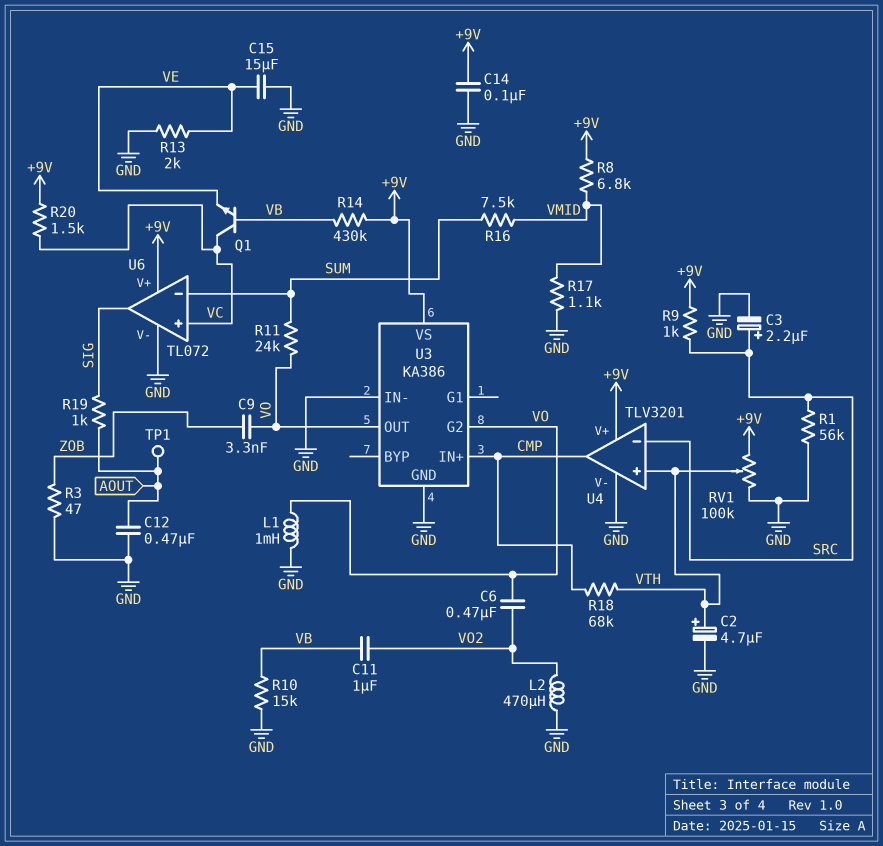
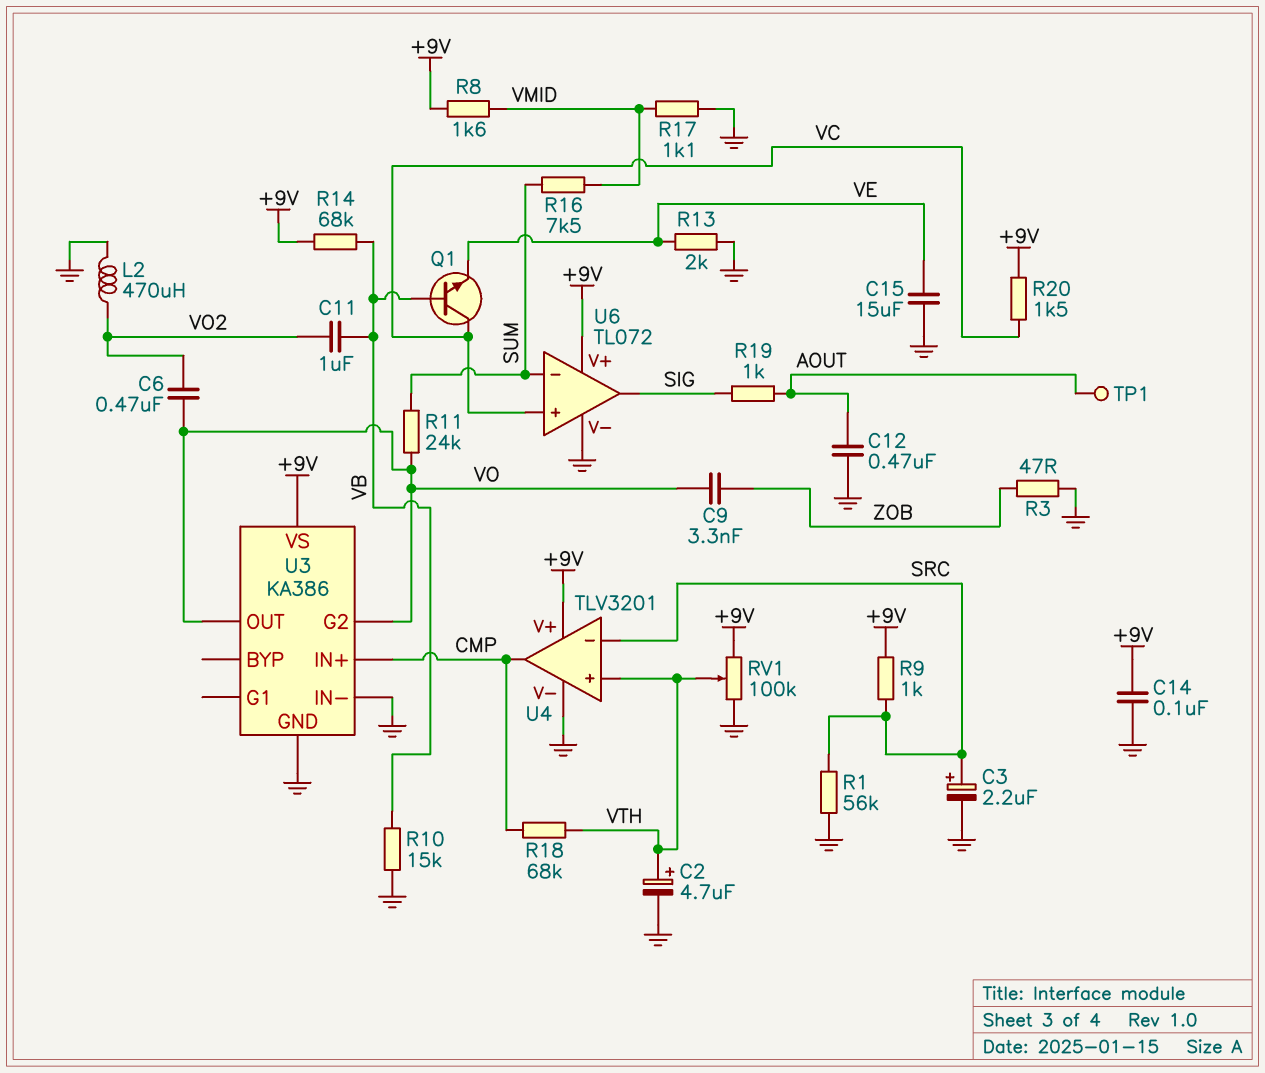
L1: 1mH (GND, VO) -> none
R8: 6.8k (+9V, VMID) -> 1.6k (+9V, VMID)
R14: 430k (+9V, VB) -> 68k (+9V, VB)

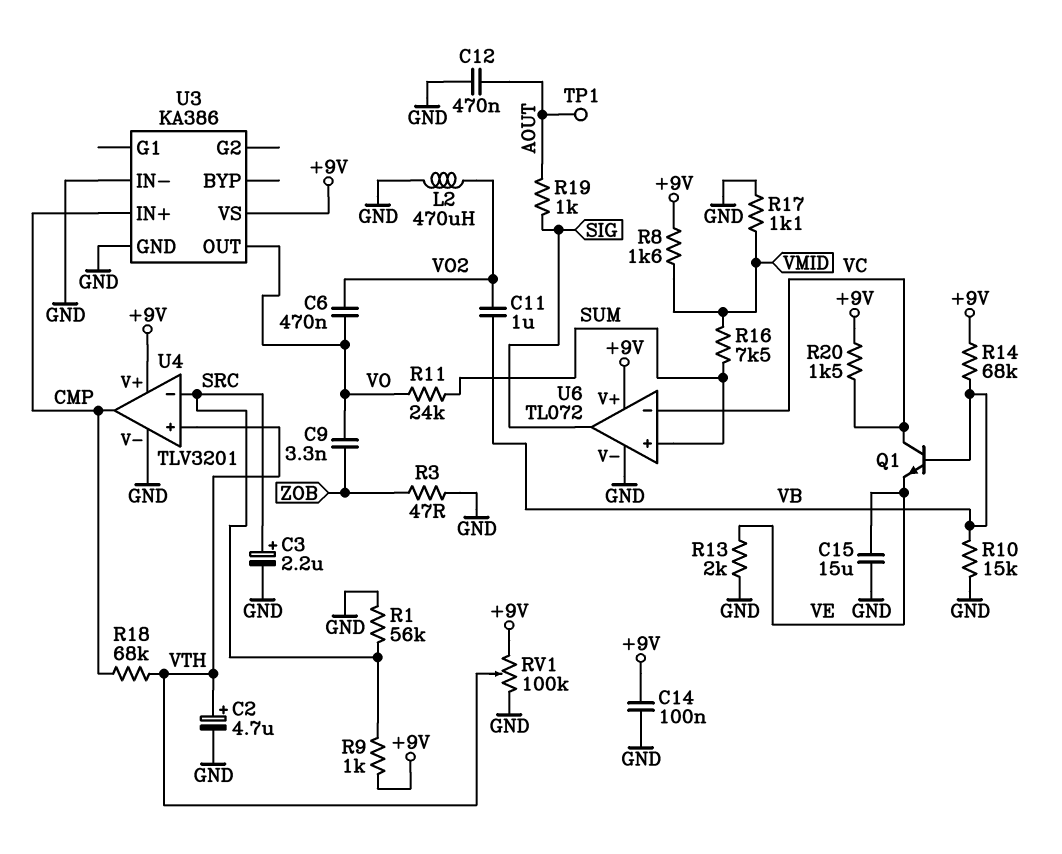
U3 pin G2: VO -> none
U6 pin in+: VC -> SUM
U6 pin in-: SUM -> VC

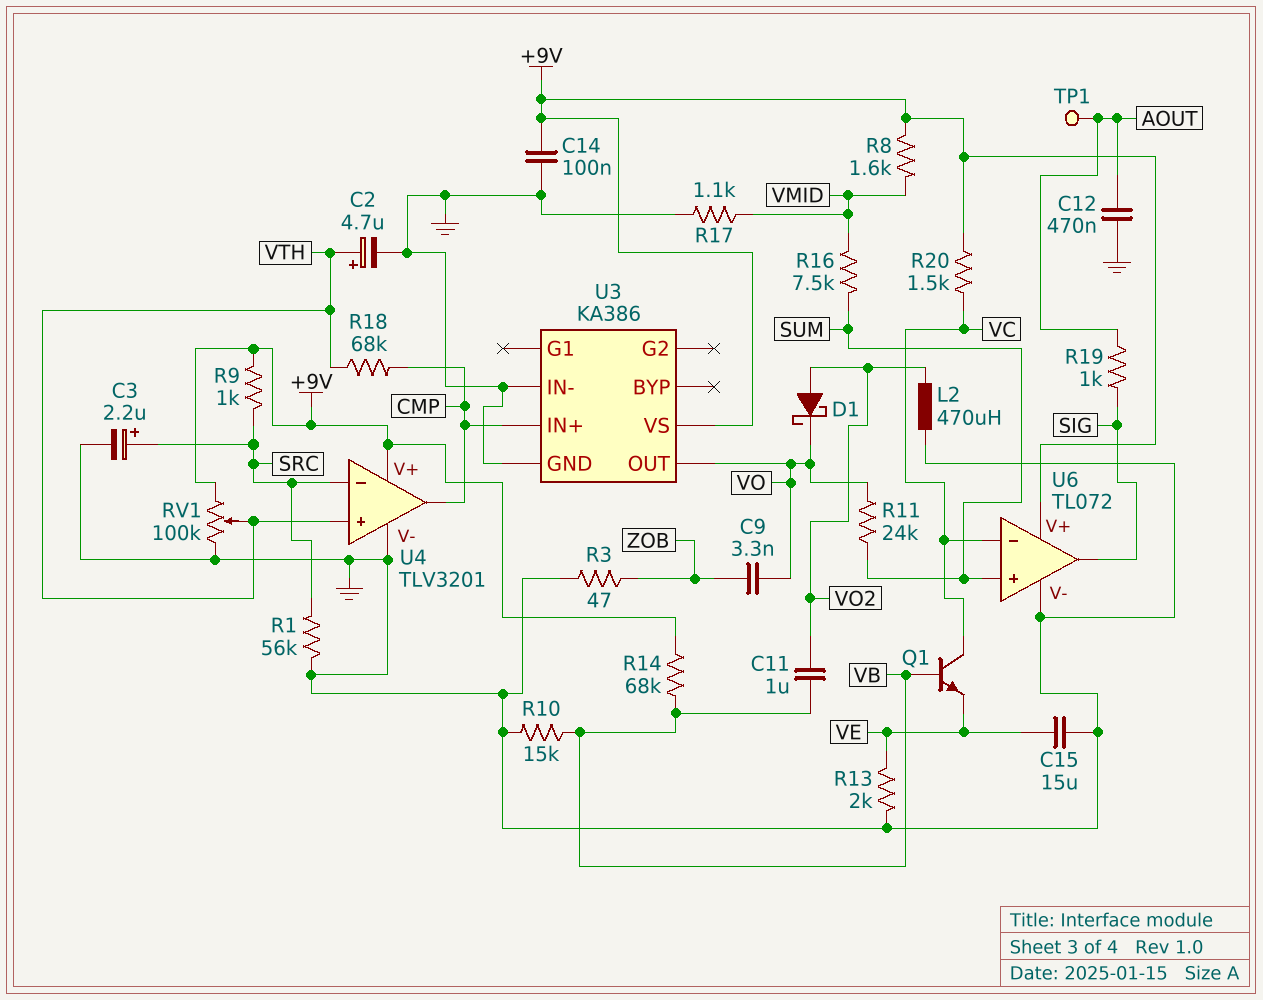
C6: 470nF (VO, VO2) -> none
D1: none -> schottky (A VO2, K VO)

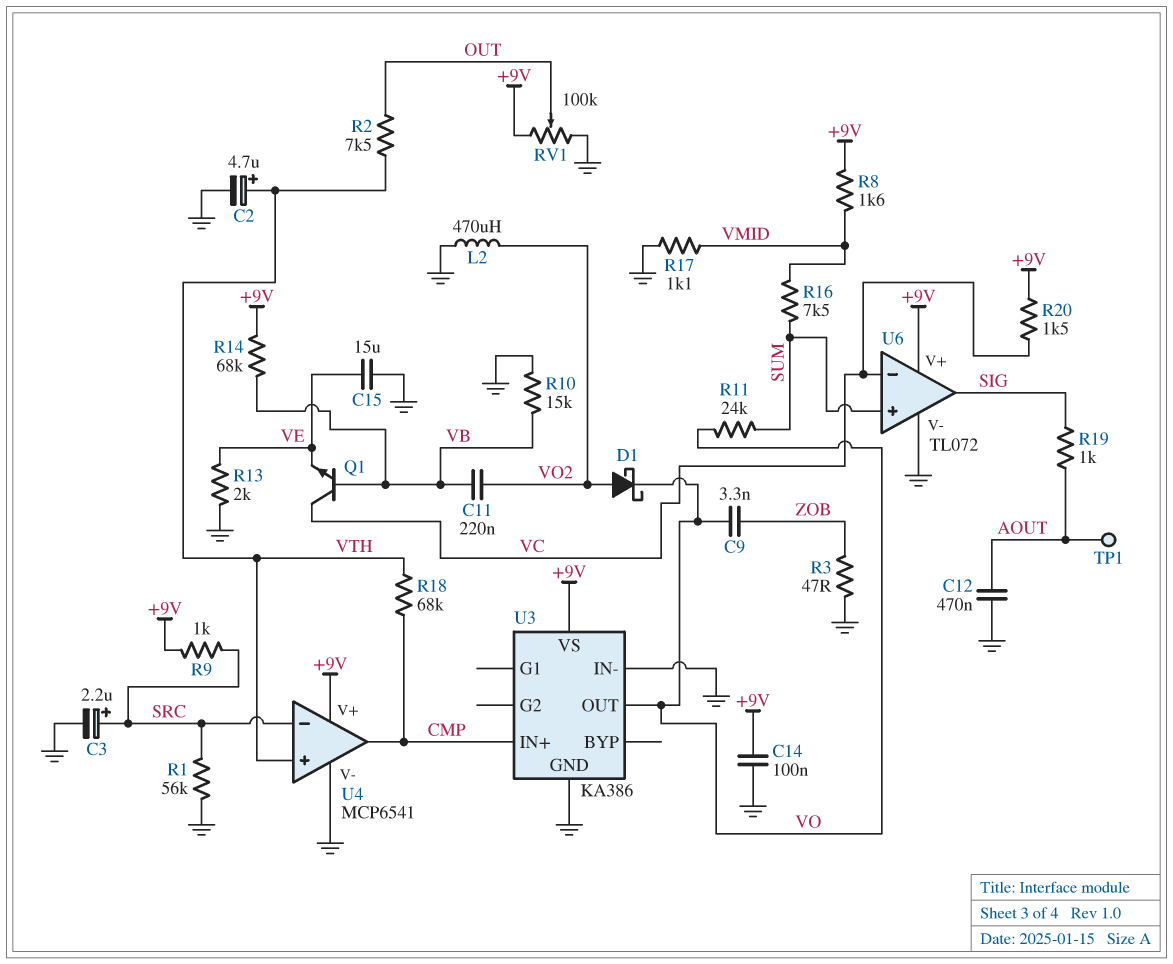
C11: 1uF (VB, VO2) -> 220nF (VB, VO2)
R2: none -> 7.5k (OUT, VTH)
RV1: 100k (+9V, GND, wiper VTH) -> 100k (+9V, GND, wiper OUT)
U4: TLV3201 -> MCP6541

